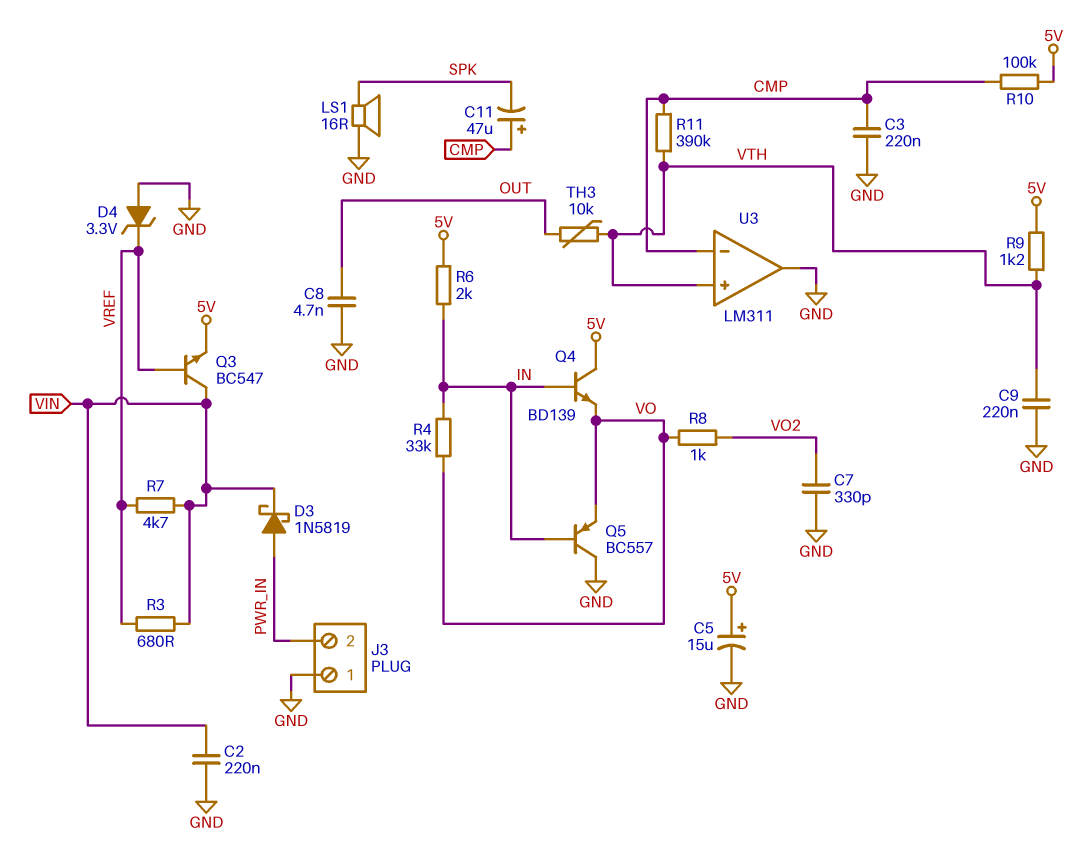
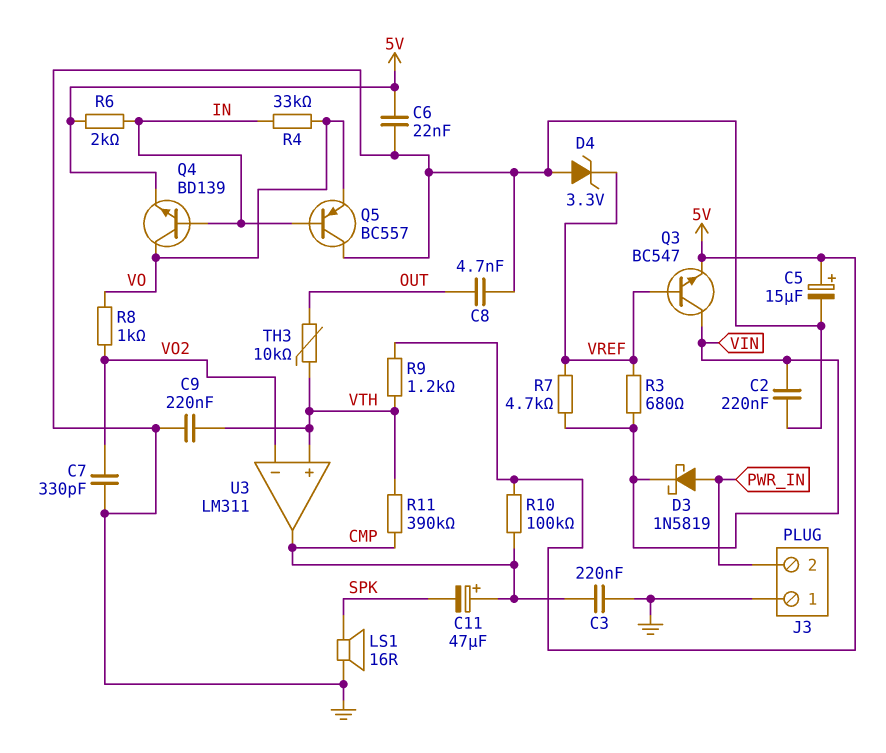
C6: none -> 22nF (5V, GND)
Q4: NPN BD139 (B IN, C 5V, E VO) -> NPN BD139 (B IN, C VO, E 5V)
U3 pin in-: CMP -> VO2
U3 pin out: GND -> CMP

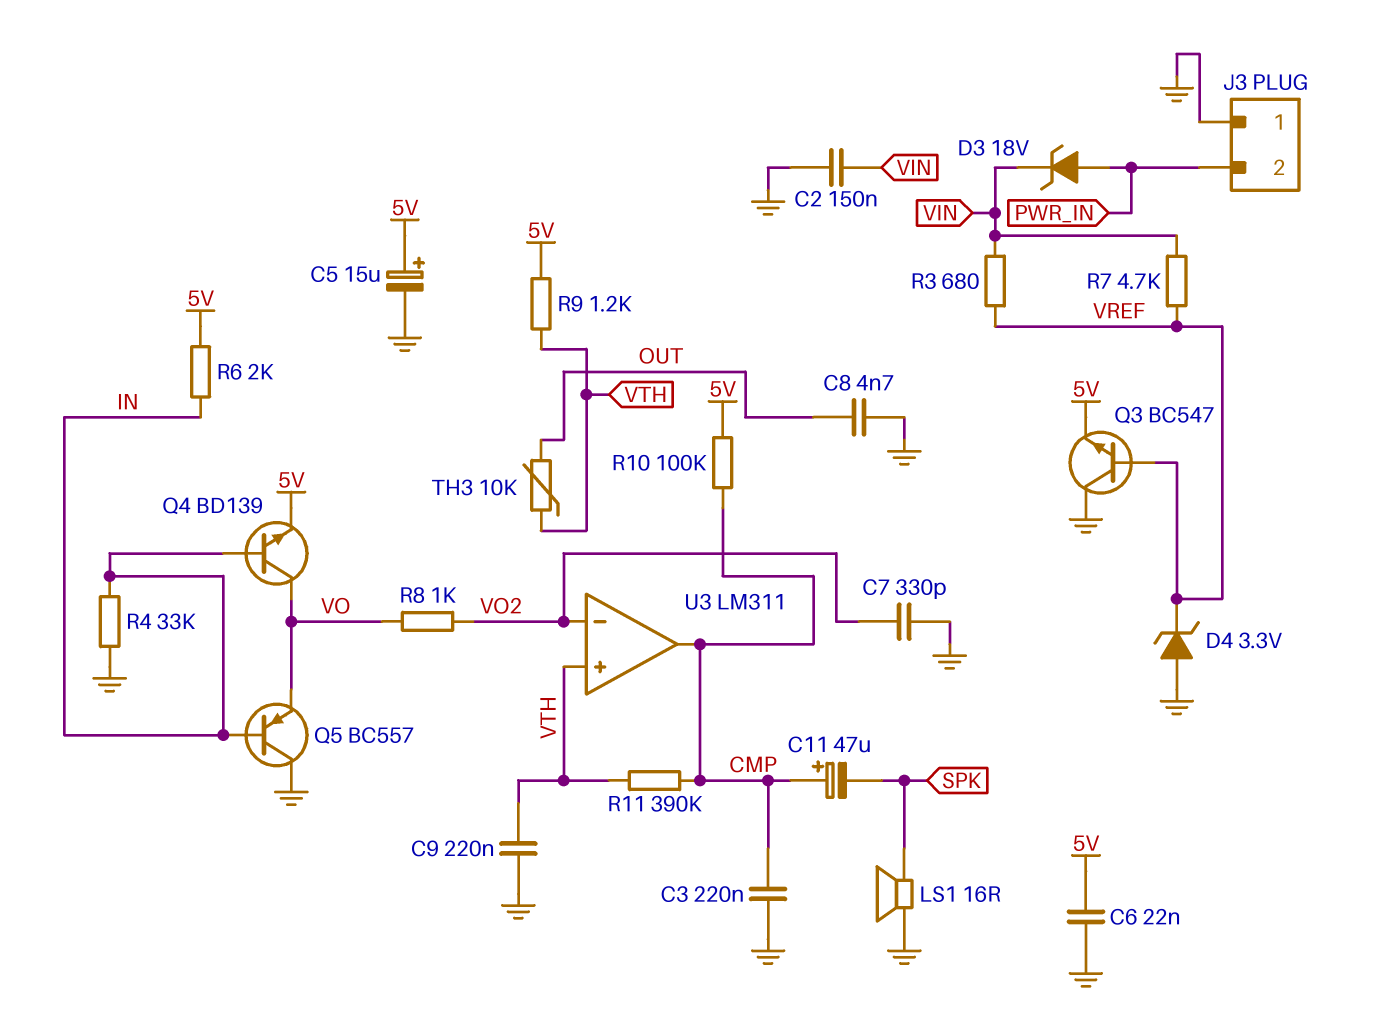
C2: 220nF (GND, VIN) -> 150nF (GND, VIN)
D3: schottky 1N5819 (A PWR_IN, K VIN) -> zener 18V (A PWR_IN, K VIN)
Q3: NPN BC547 (B VREF, C VIN, E 5V) -> NPN BC547 (B VREF, C GND, E 5V)
R4: 33k (IN, VO) -> 33k (GND, IN)

